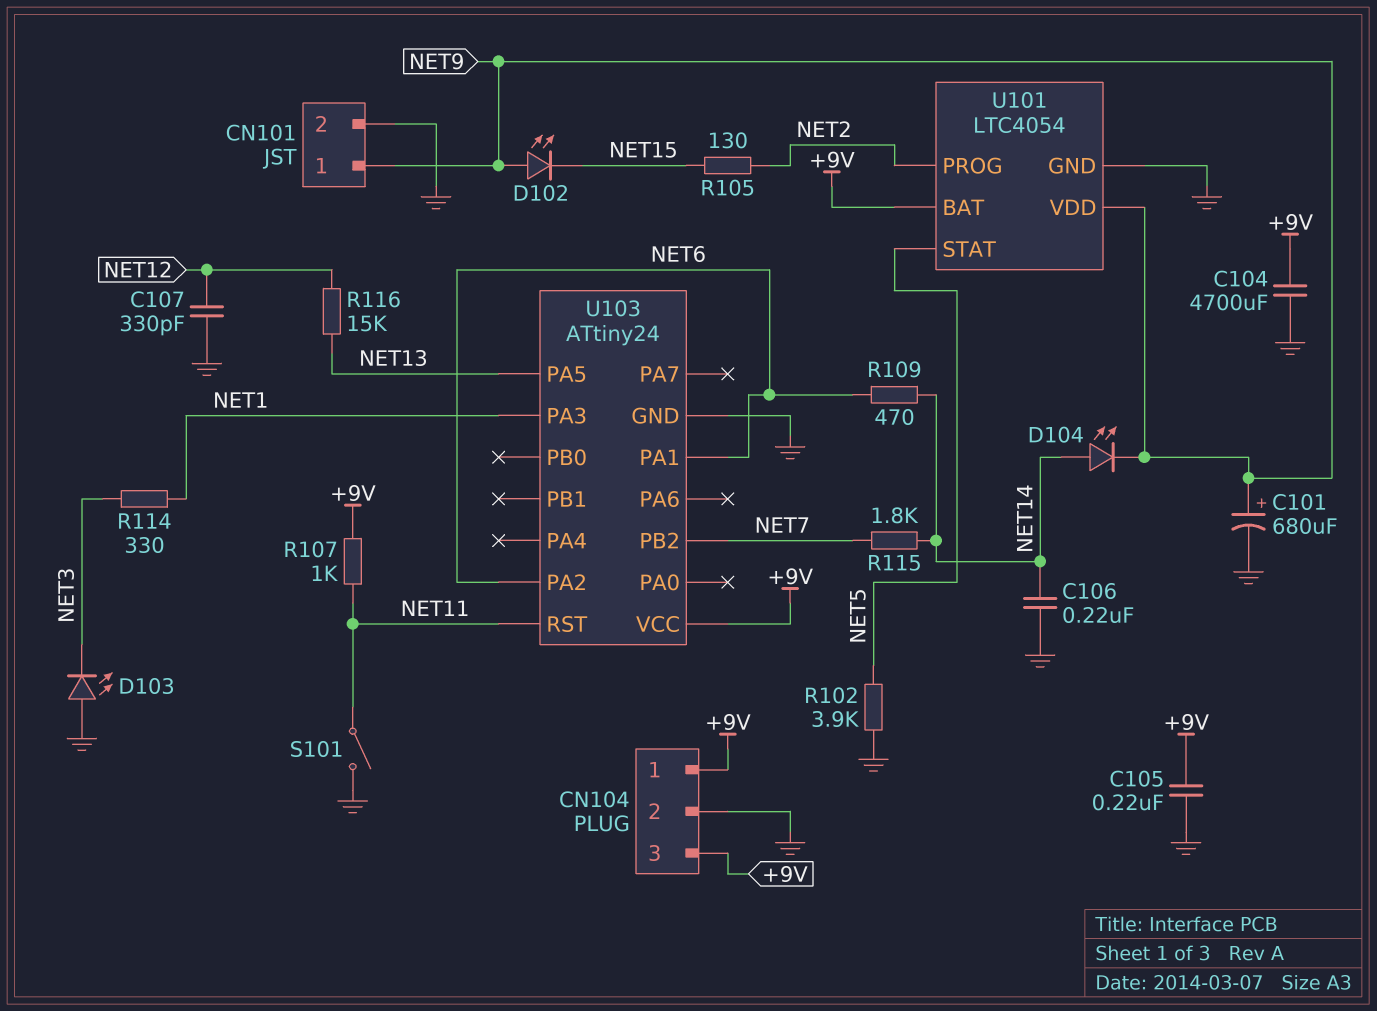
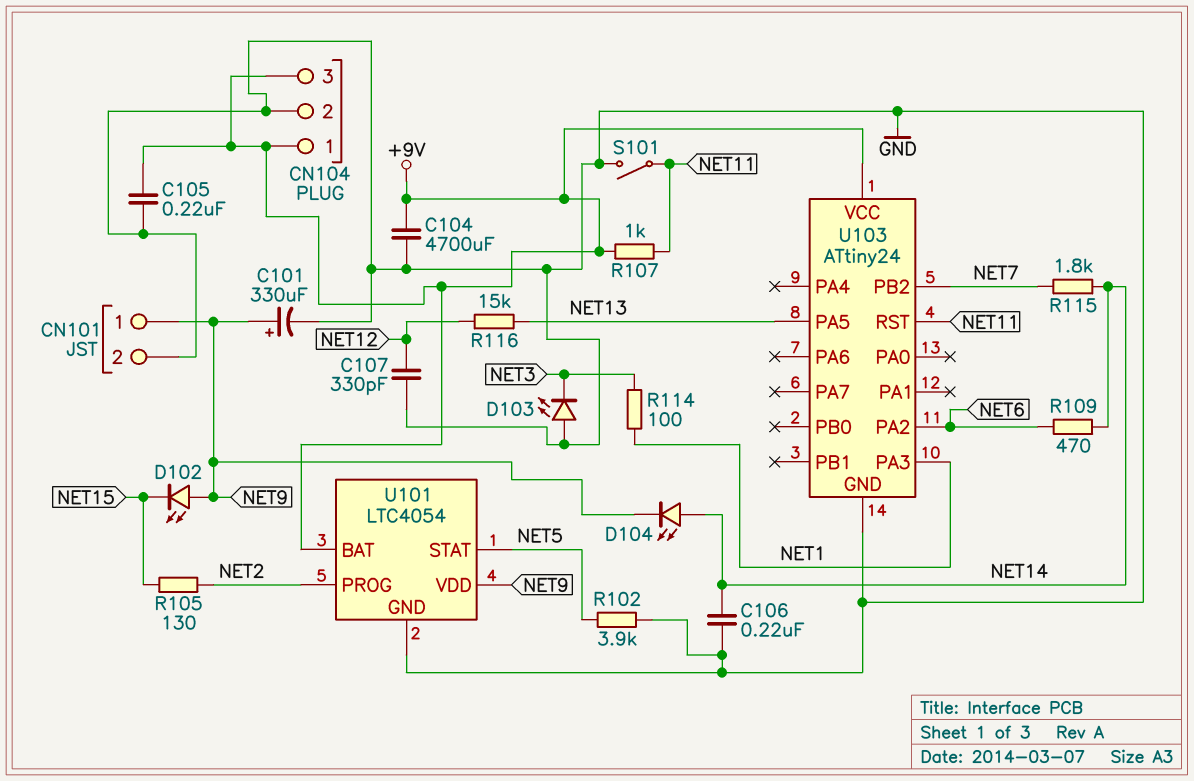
C101: 680uF (plus NET9, minus GND) -> 330uF (plus NET9, minus GND)
R114: 330 (NET1, NET3) -> 100 (NET1, NET3)
U103 pin PA1: NET6 -> none

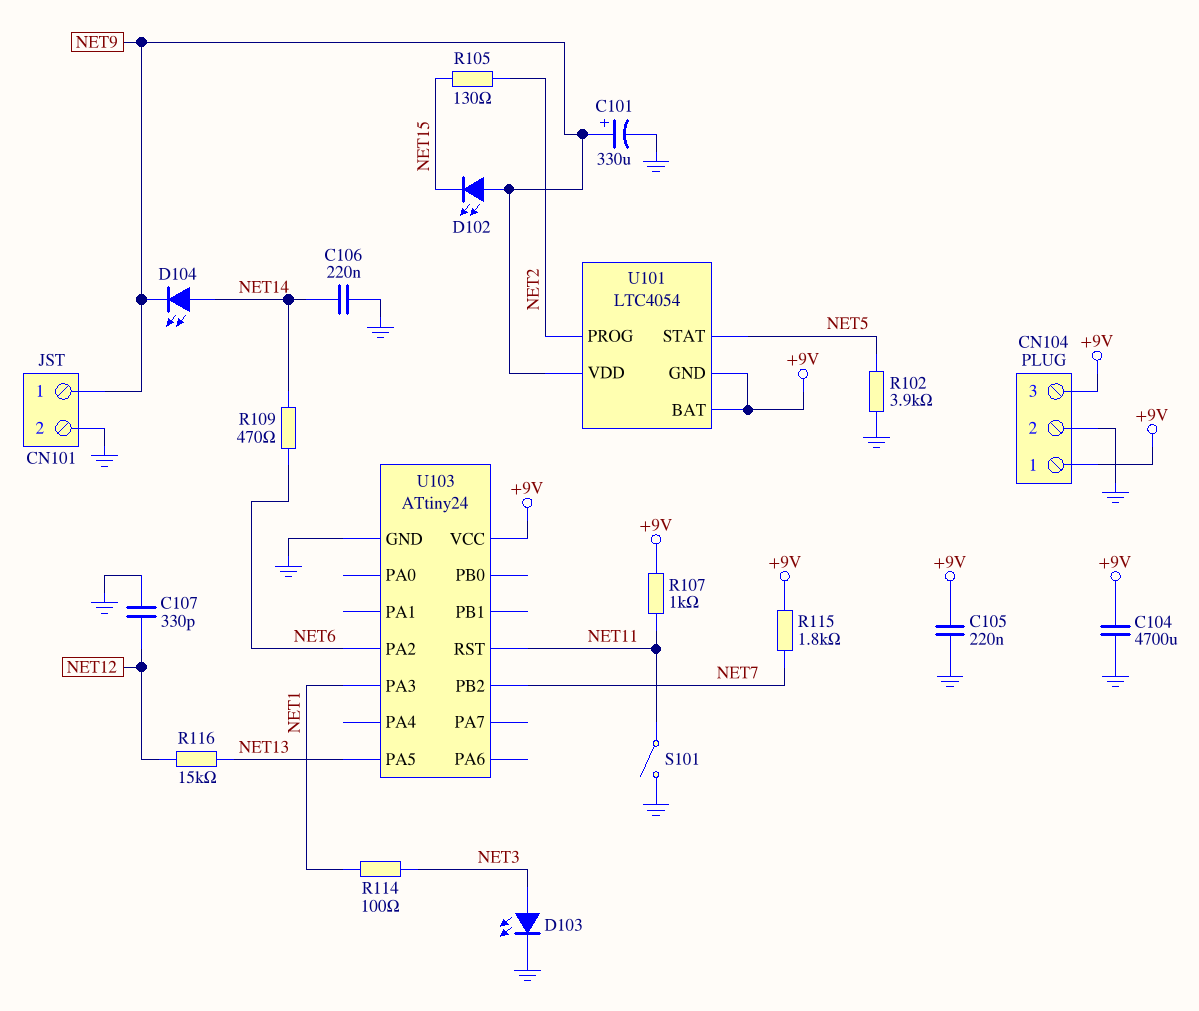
D103: LED (A GND, K NET3) -> LED (A NET3, K GND)
R115: 1.8k (NET7, NET14) -> 1.8k (+9V, NET7)
U101 pin GND: GND -> +9V

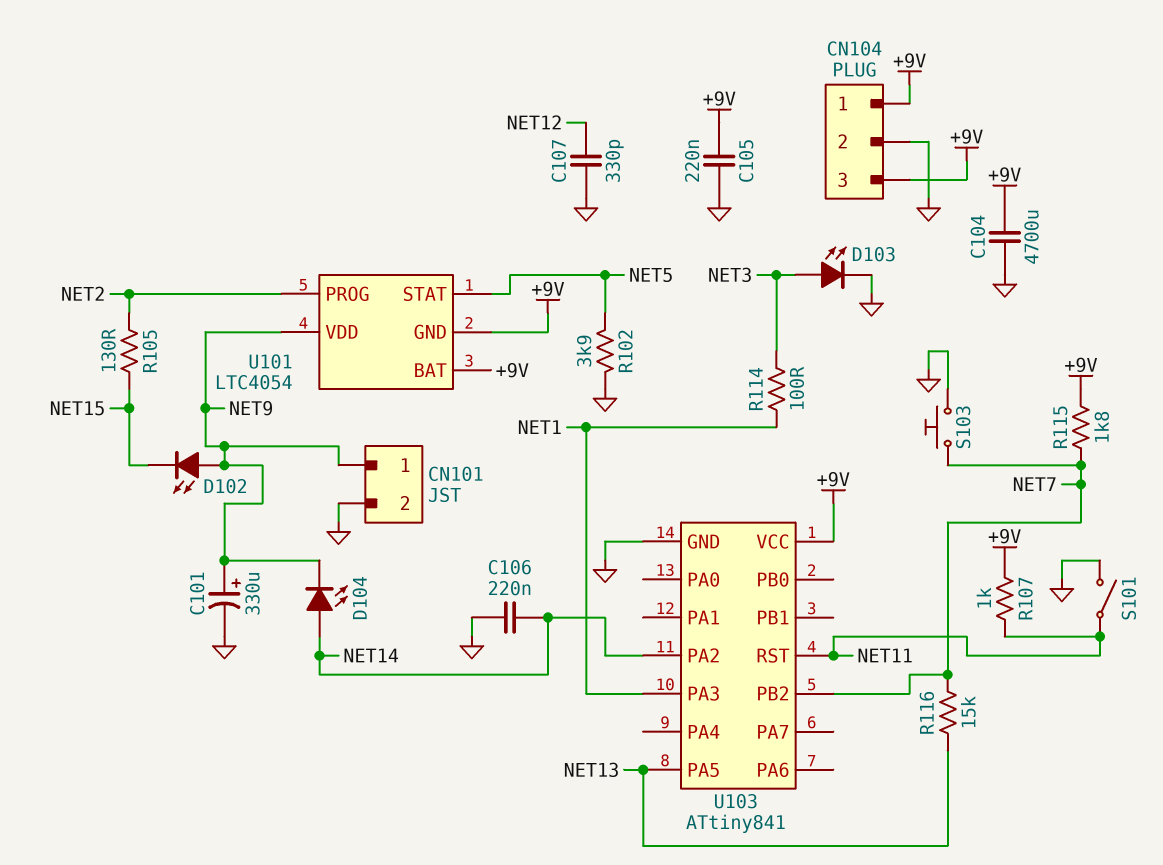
R109: 470 (NET6, NET14) -> none
R116: 15k (NET12, NET13) -> 15k (NET7, NET13)
S103: none -> button (GND, NET7)
U103: ATtiny24 -> ATtiny841
U103 pin PA2: NET6 -> NET14

